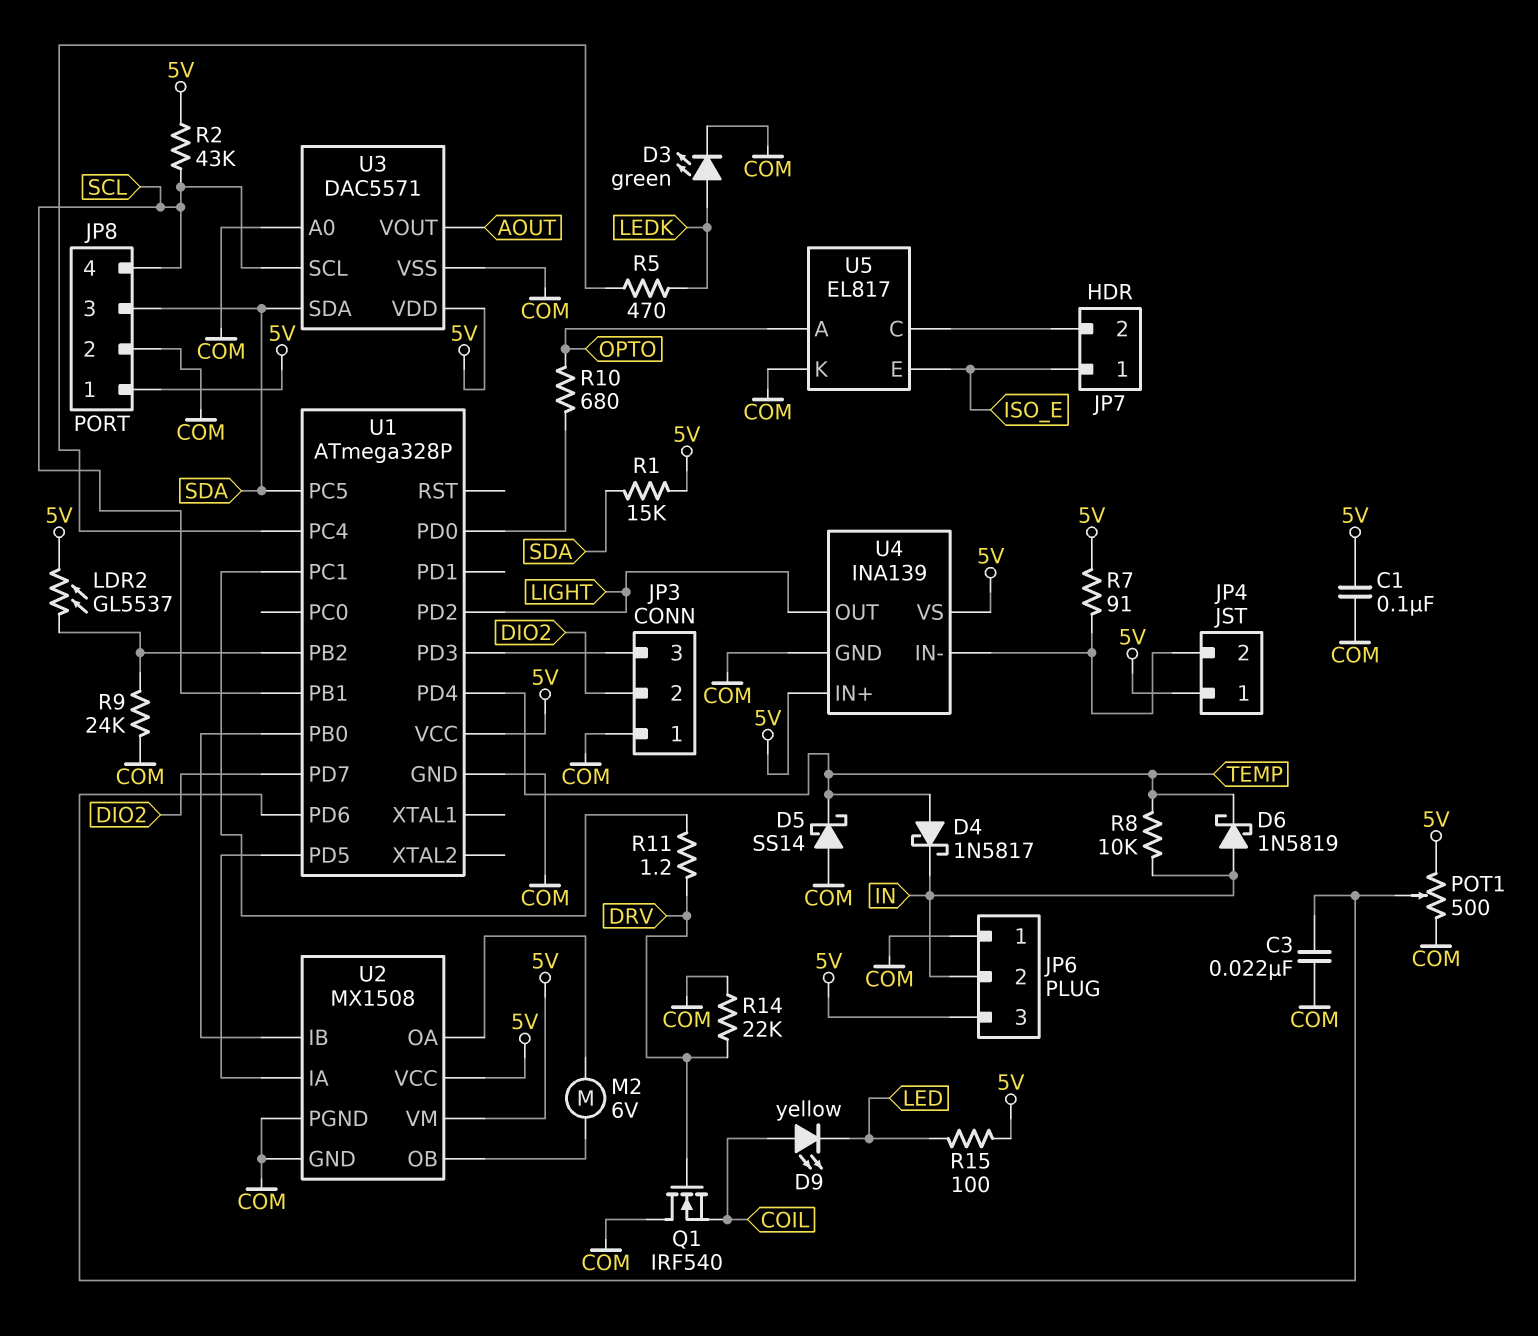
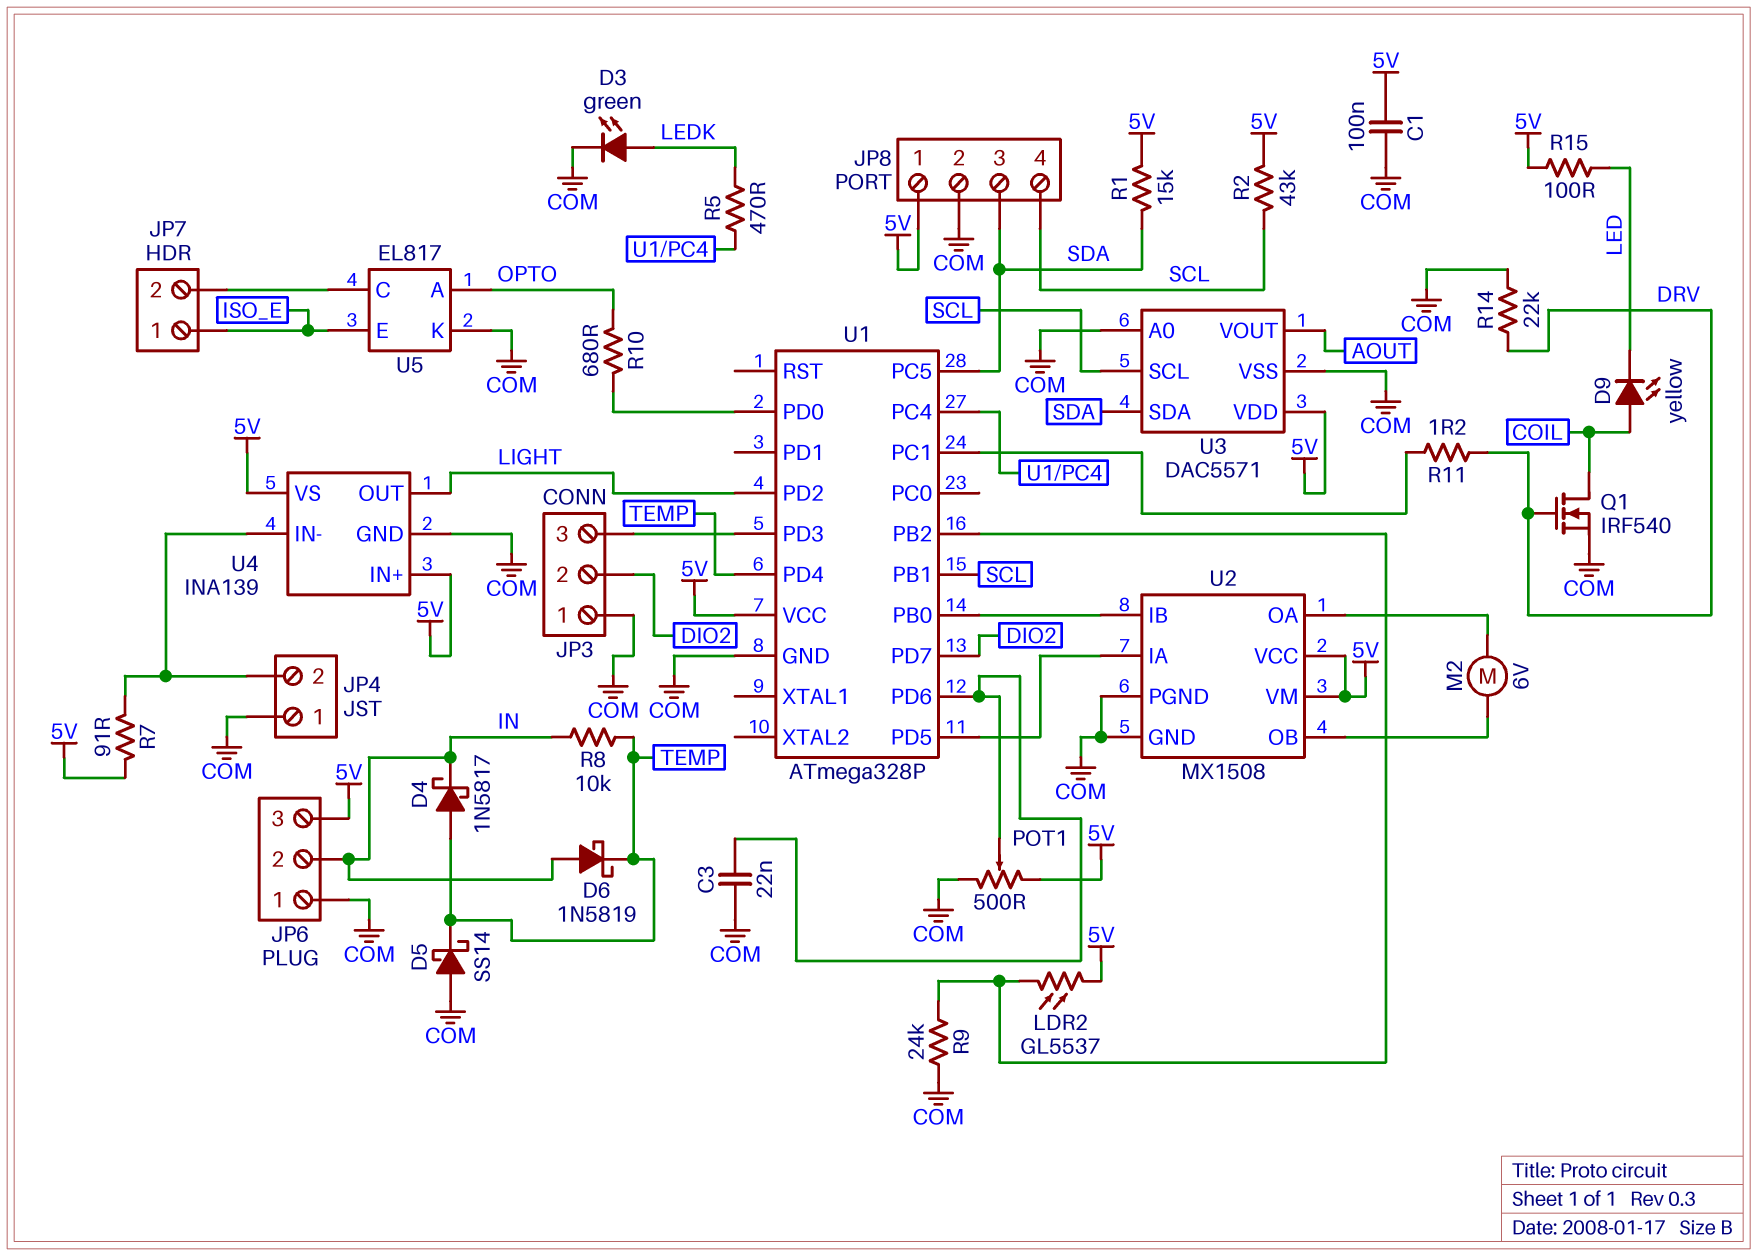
JP4 pin 1: 5V -> COM
Q1: NMOS IRF540 (G DRV, D COM, S COIL) -> NMOS IRF540 (G DRV, D COIL, S COM)

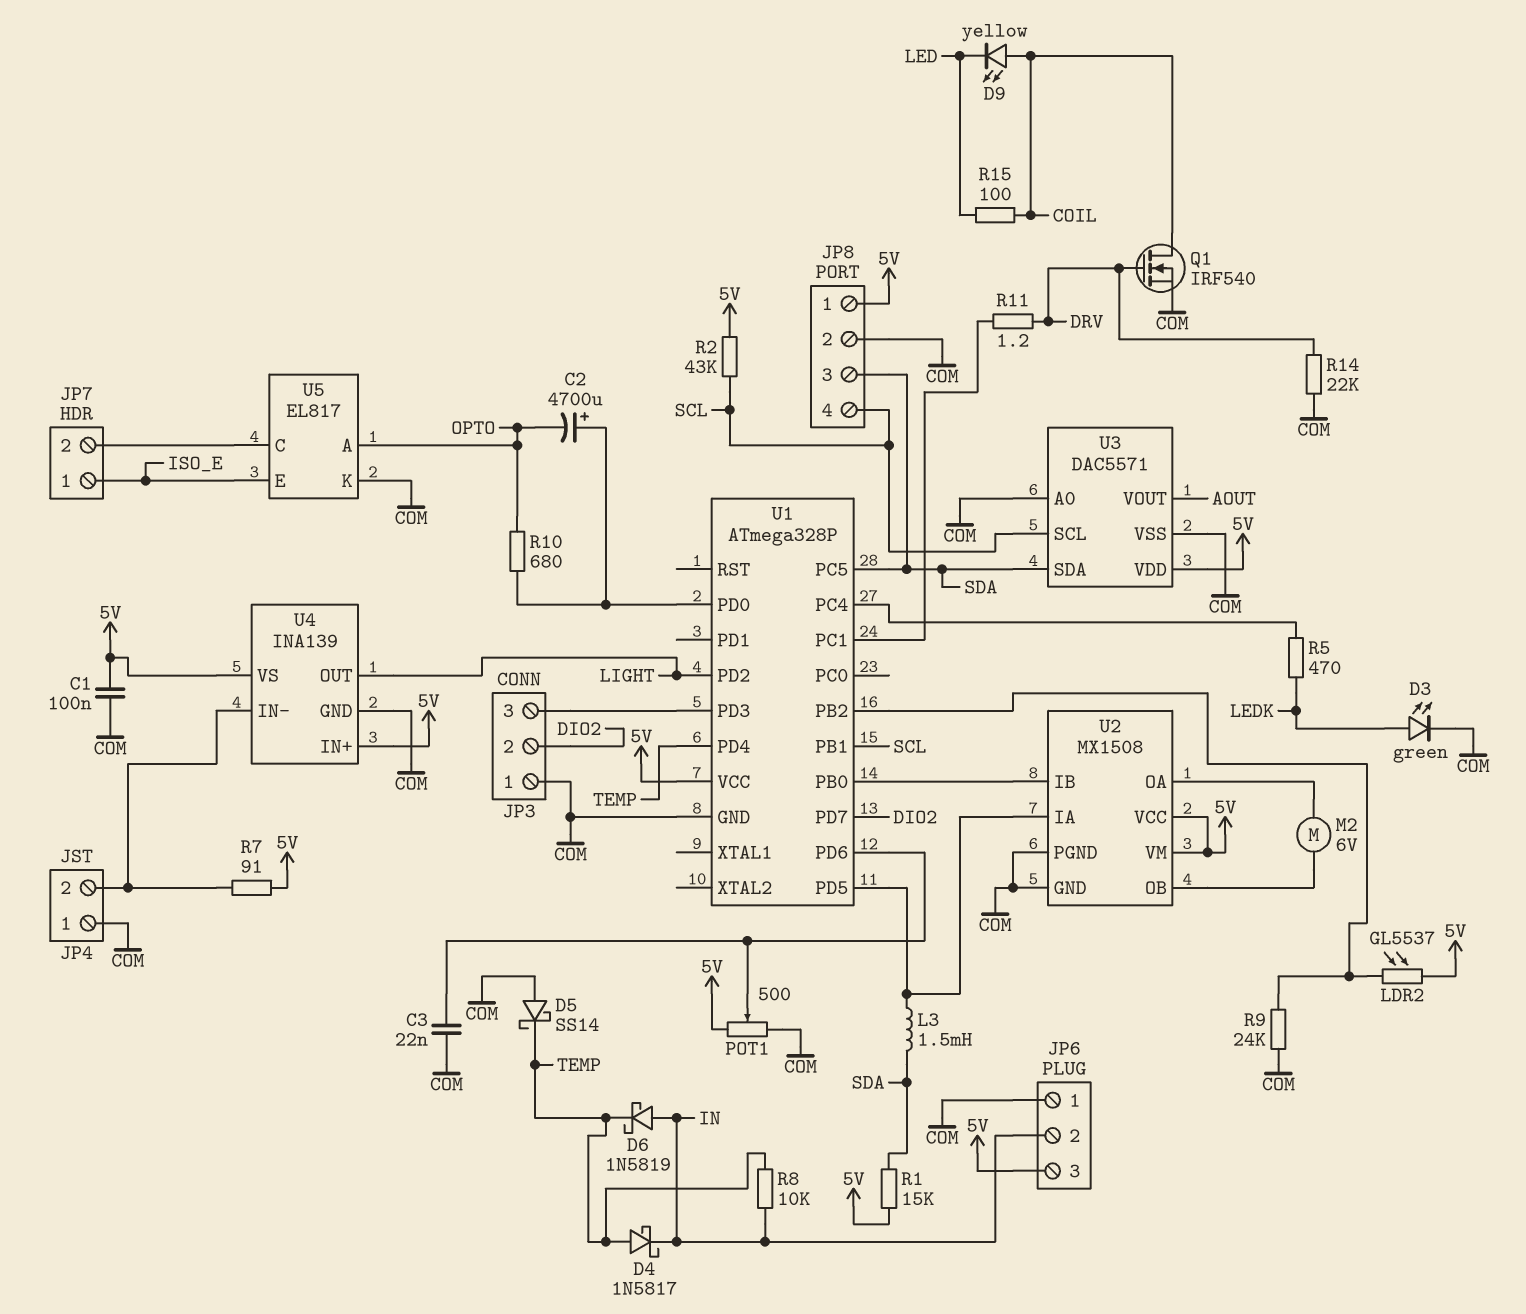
C2: none -> 4700uF (plus U1/PD0, minus OPTO)
L3: none -> 1.5mH (SDA, U1/PD5)
R15: 100 (5V, LED) -> 100 (COIL, LED)

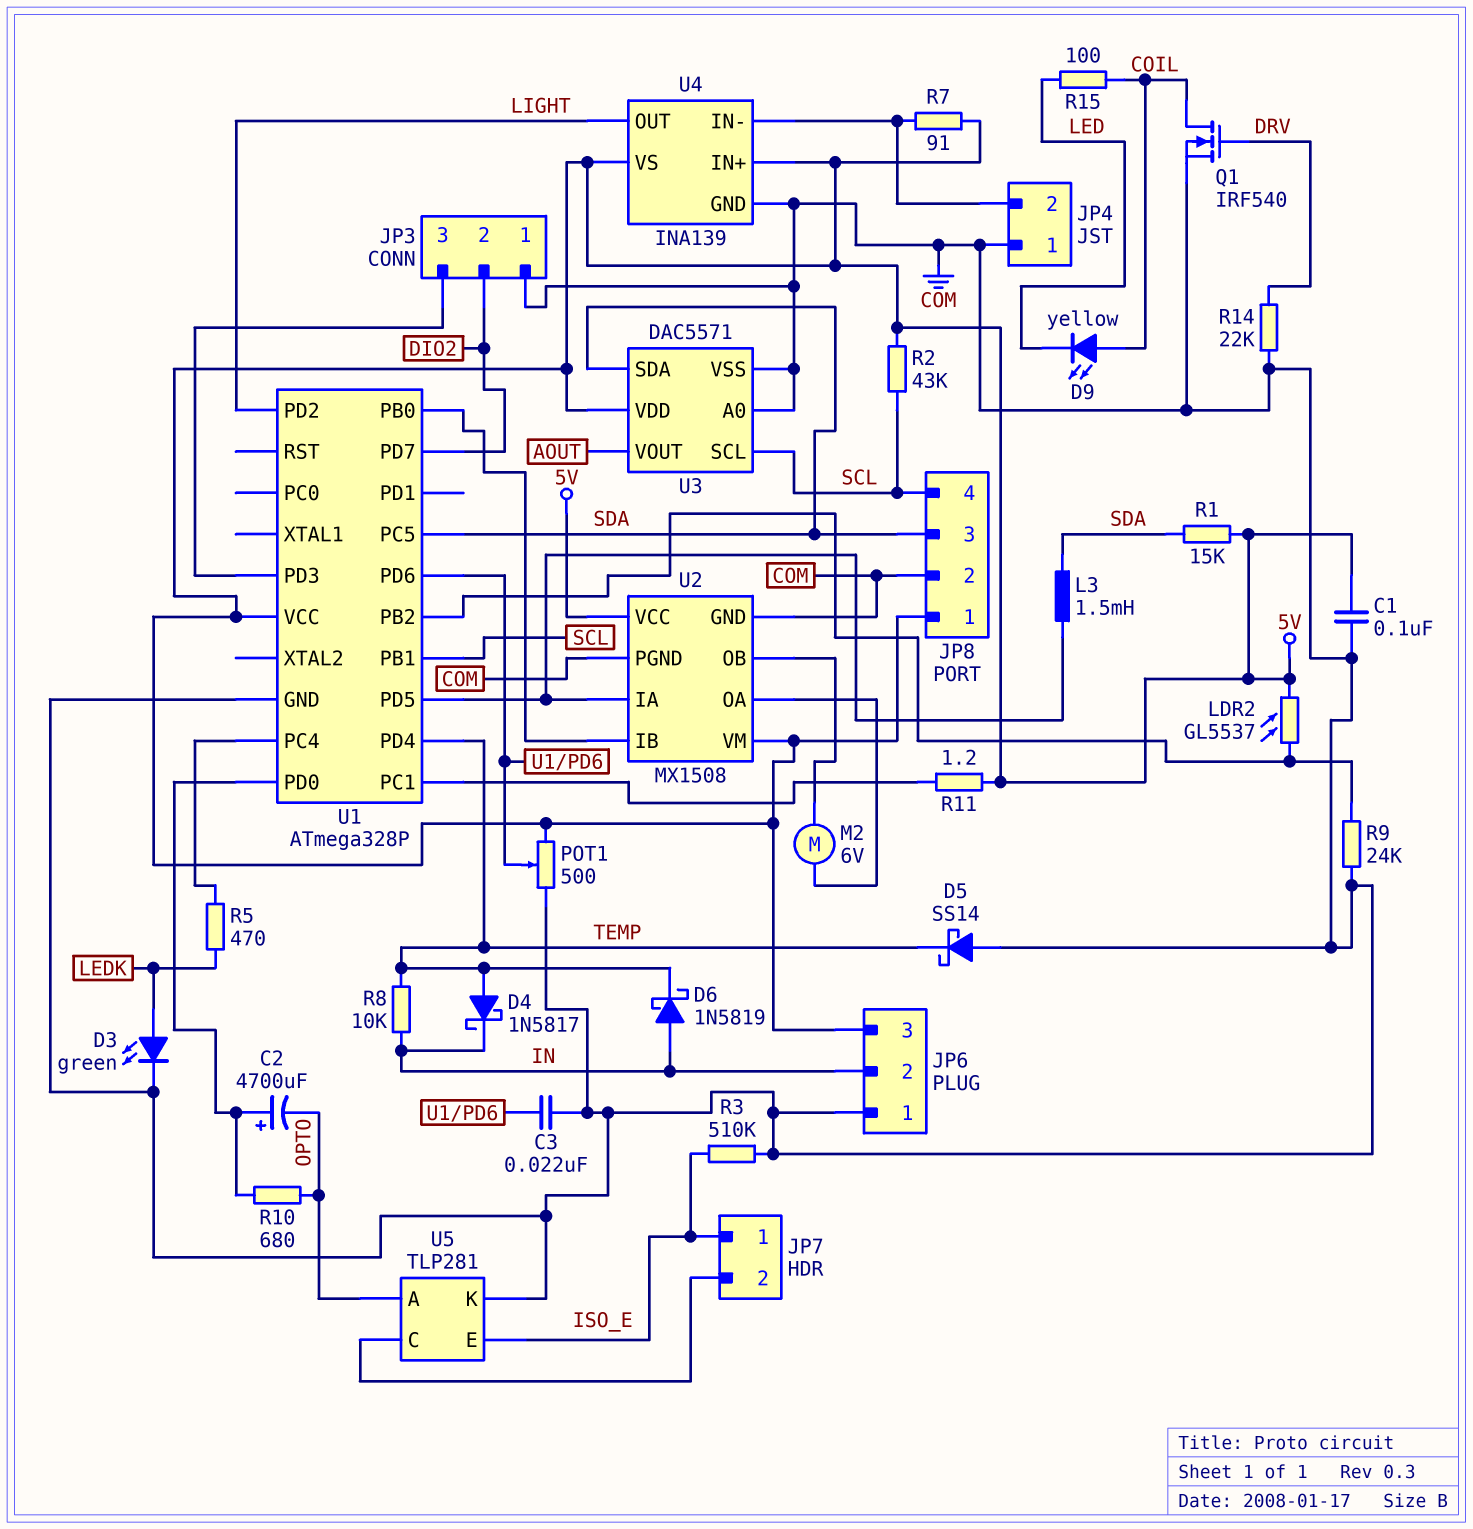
R3: none -> 510k (COM, ISO_E)
R11: 1.2 (DRV, U1/PC1) -> 1.2 (5V, U1/PC1)
U5: EL817 -> TLP281

